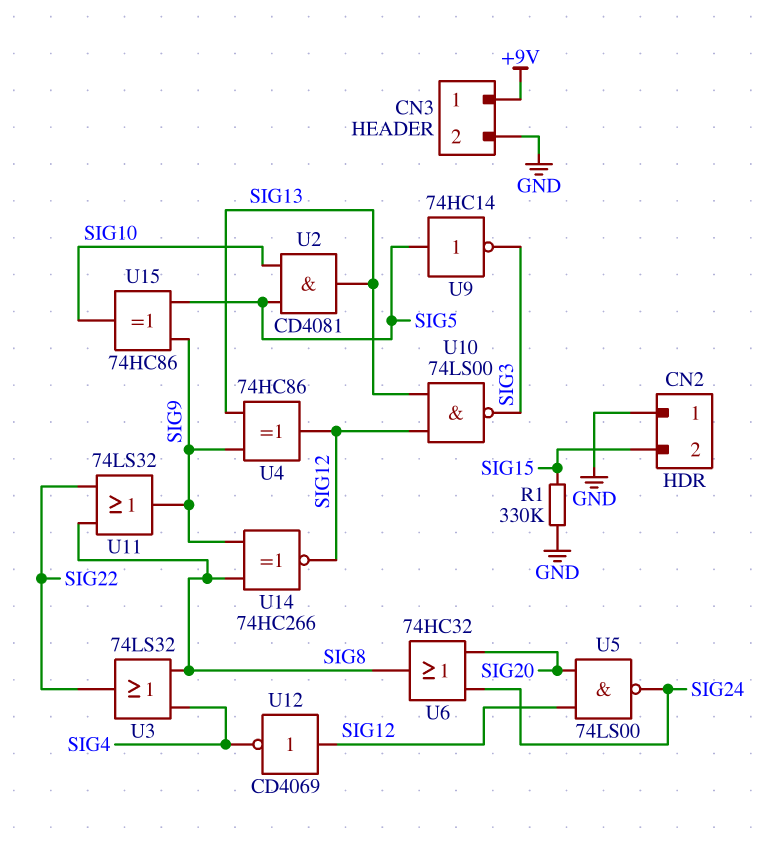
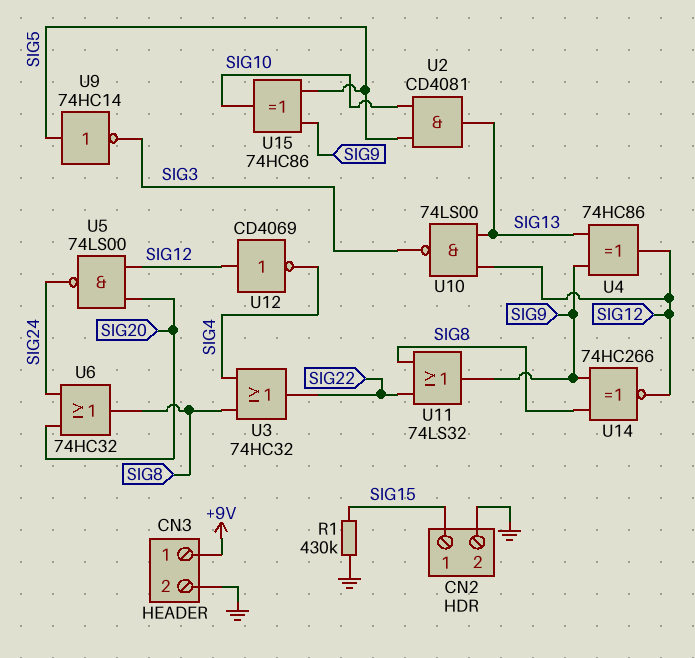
CN2 pin 1: GND -> SIG15
CN2 pin 2: SIG15 -> GND
R1: 330k (GND, SIG15) -> 430k (GND, SIG15)
U3: OR 74LS32 (in SIG4, in SIG8, out SIG22) -> OR 74HC32 (in SIG4, in SIG8, out SIG22)

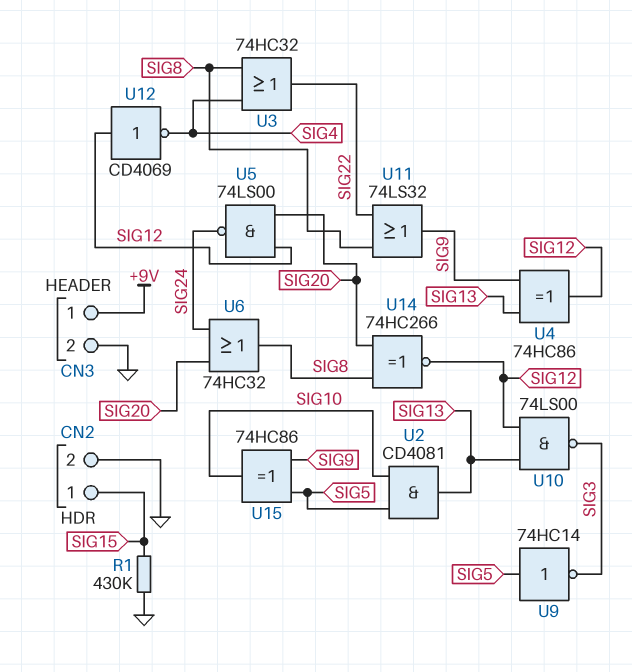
U14: XNOR 74HC266 (in SIG8, in SIG9, out SIG12) -> XNOR 74HC266 (in SIG8, in SIG20, out SIG12)

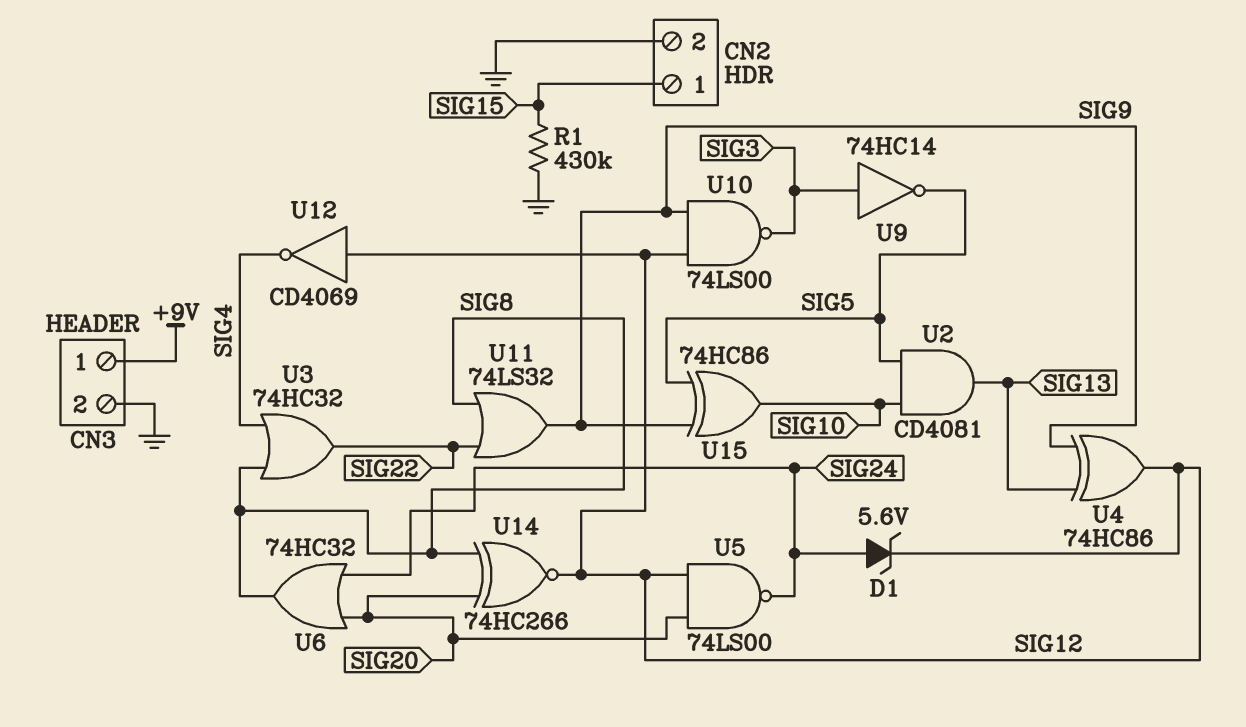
D1: none -> zener 5.6V (A SIG24, K SIG12)
U9: NOT 74HC14 (in SIG5, out SIG3) -> NOT 74HC14 (in SIG3, out SIG5)
U10: NAND 74LS00 (in SIG12, in SIG13, out SIG3) -> NAND 74LS00 (in SIG9, in SIG12, out SIG3)

